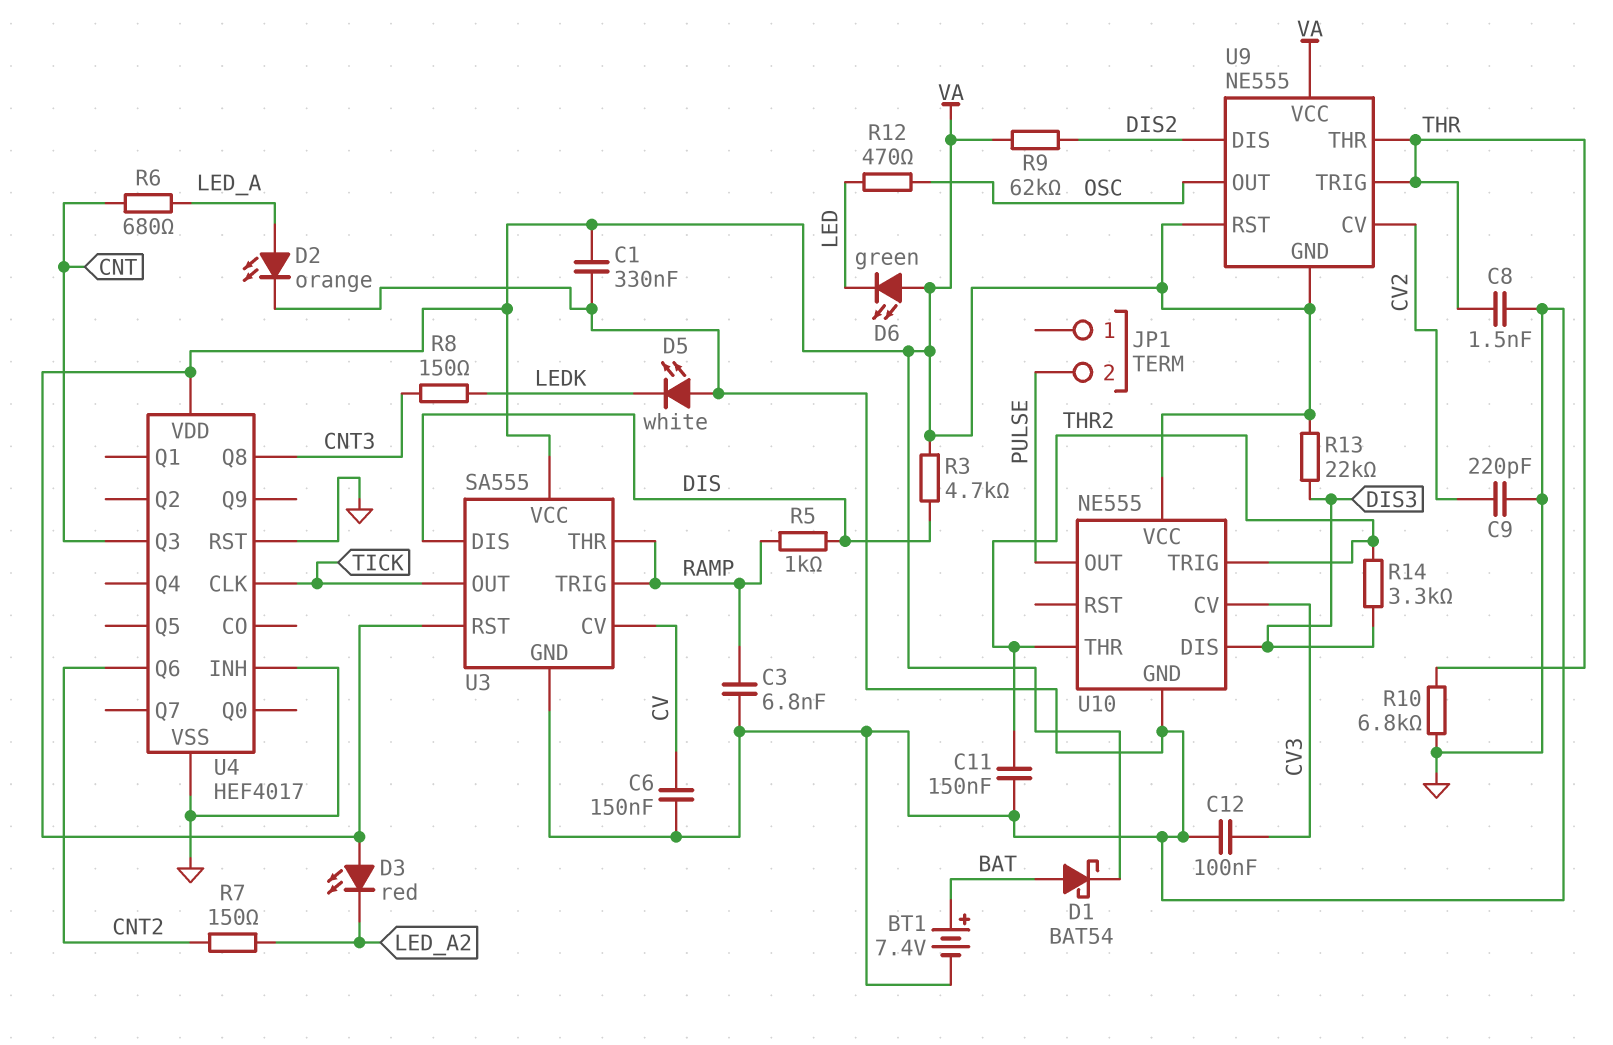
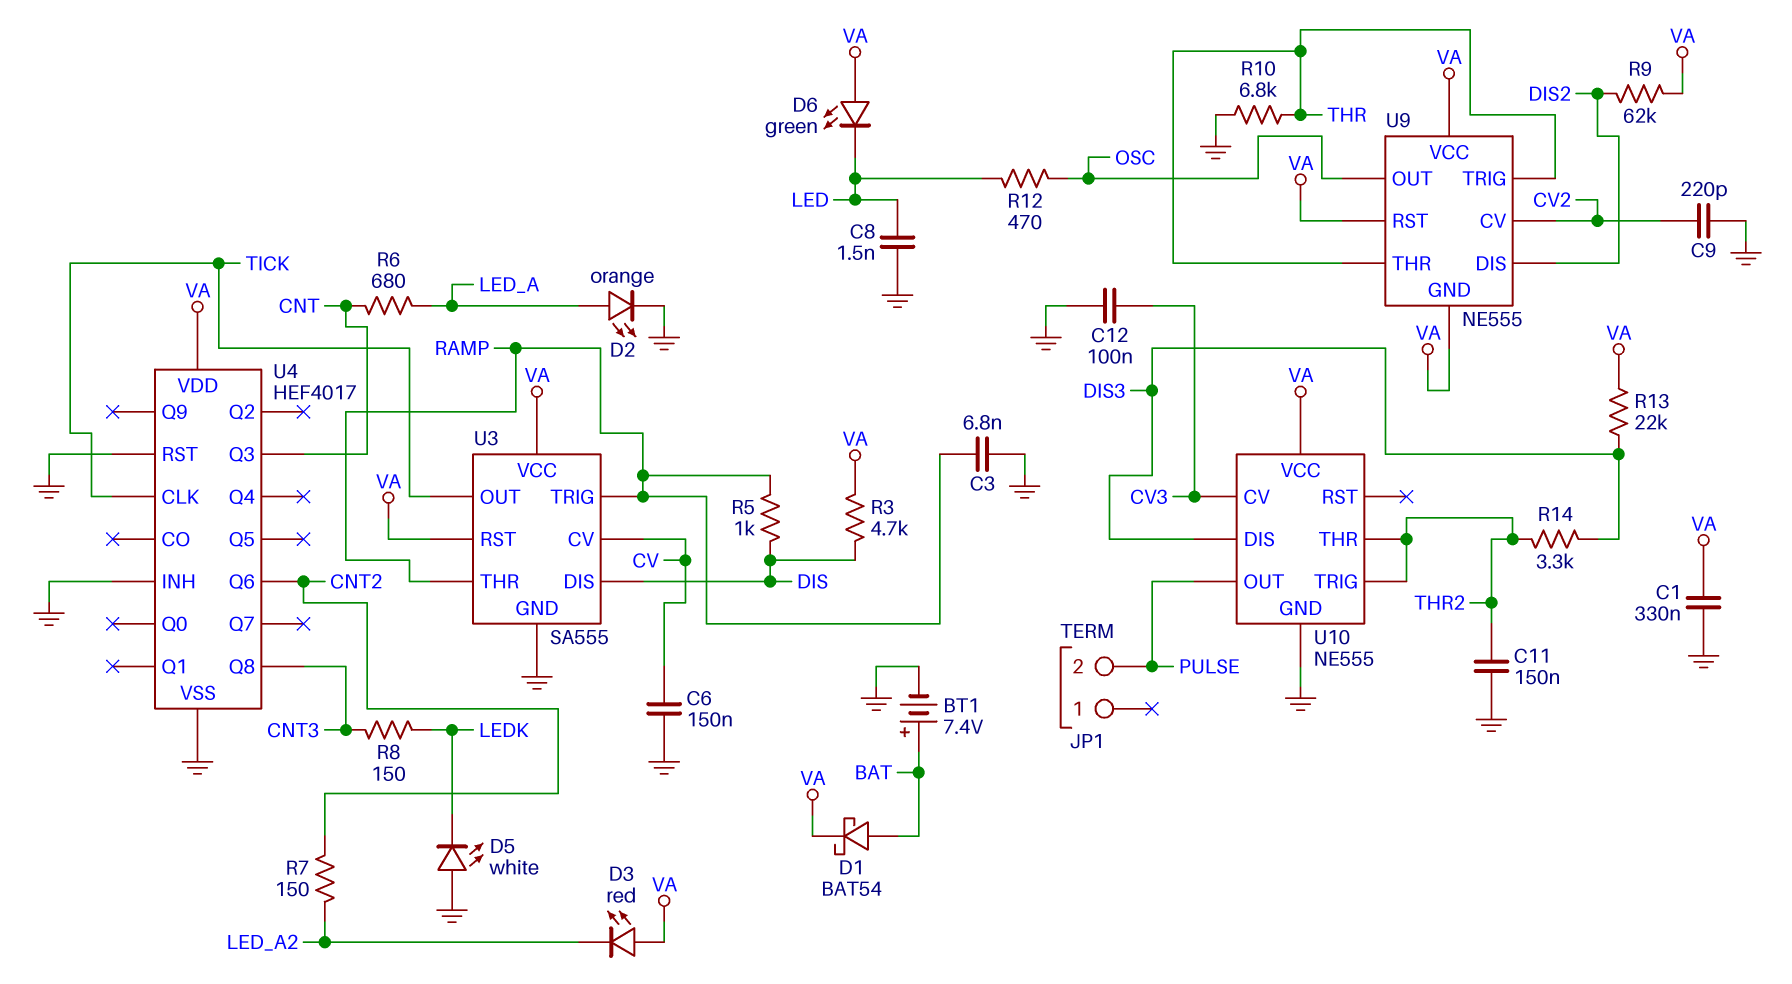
C8: 1.5nF (GND, THR) -> 1.5nF (GND, LED)

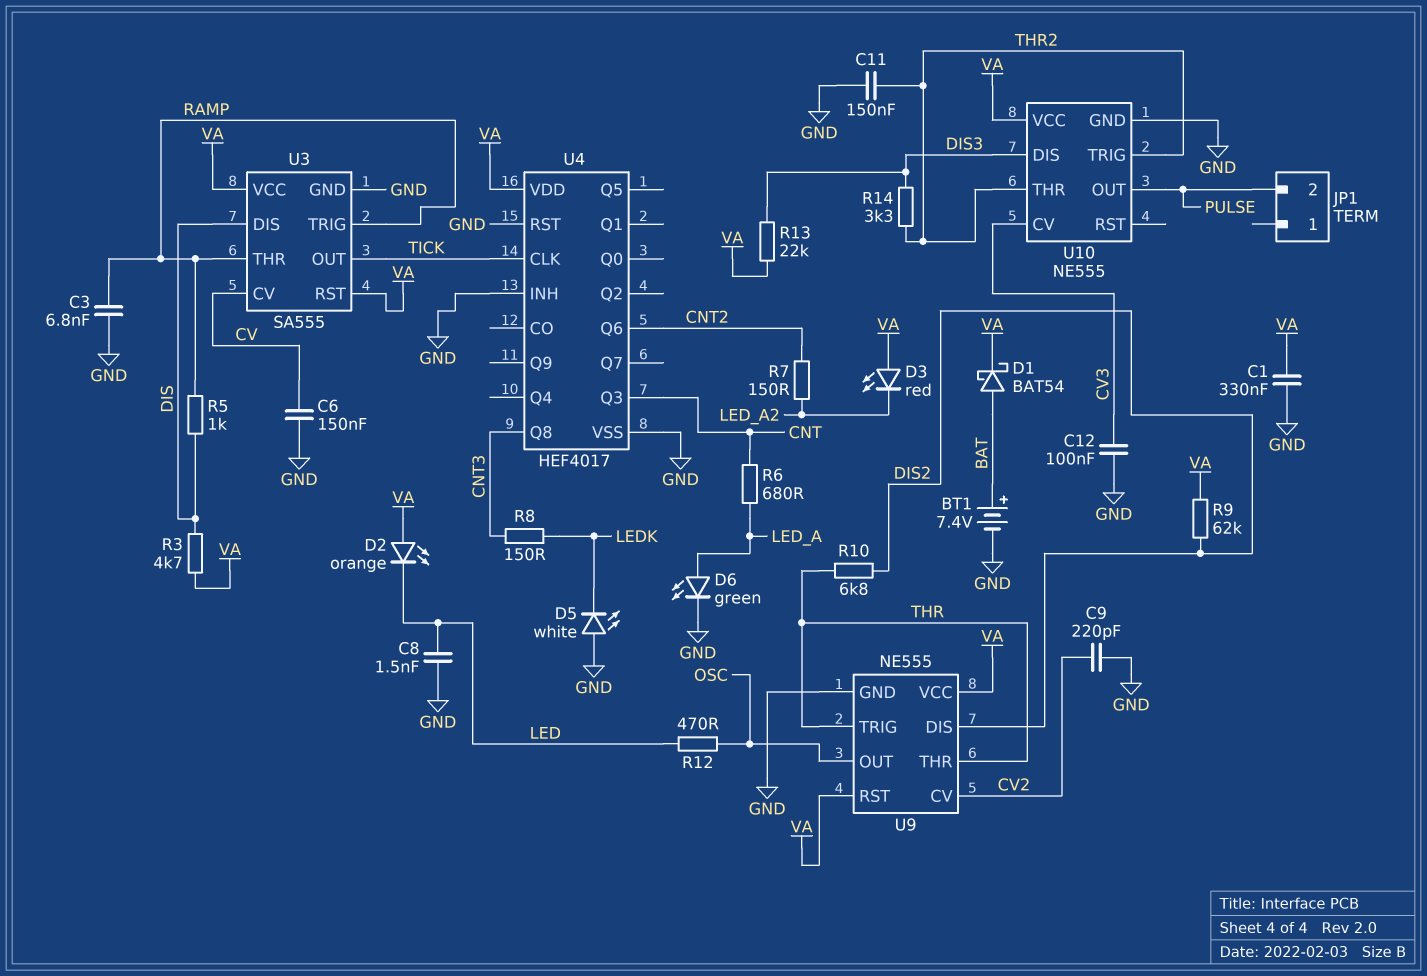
D2: LED orange (A LED_A, K GND) -> LED orange (A VA, K LED)
D6: LED green (A VA, K LED) -> LED green (A LED_A, K GND)
R10: 6.8k (GND, THR) -> 6.8k (DIS2, THR)
U9 pin GND: VA -> GND

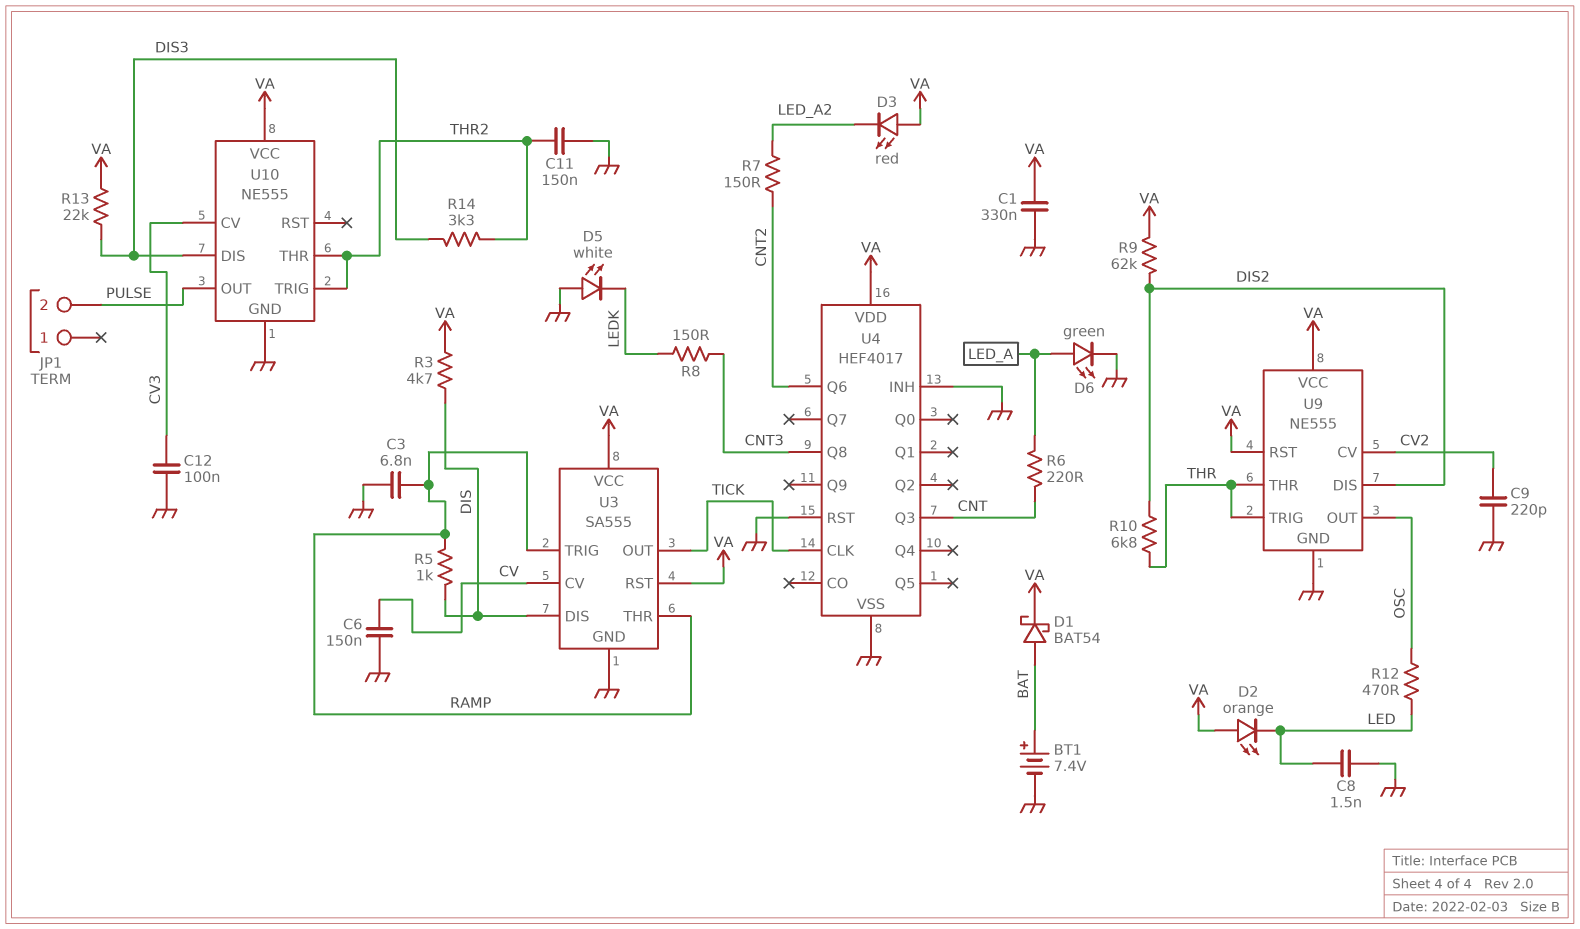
R6: 680 (CNT, LED_A) -> 220 (CNT, LED_A)

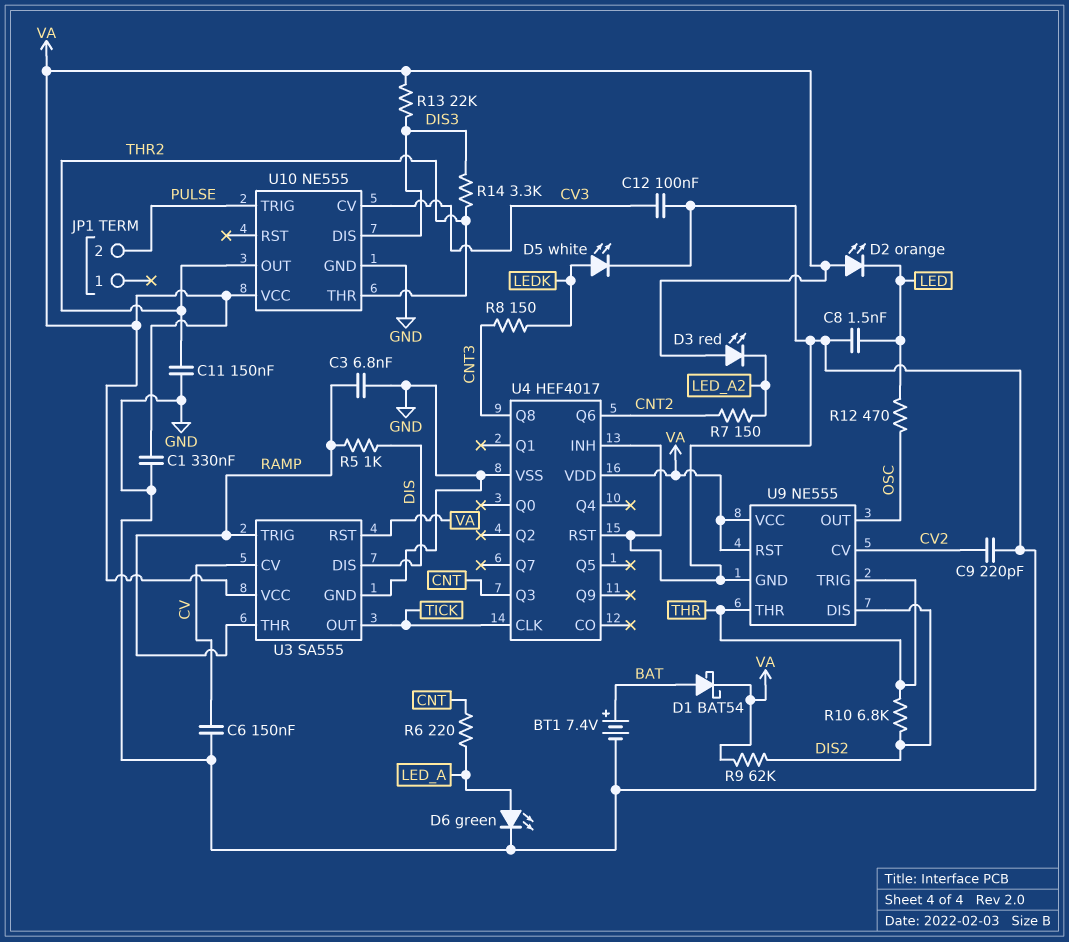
D5: LED white (A GND, K LEDK) -> LED white (A LEDK, K GND)
R3: 4.7k (DIS, VA) -> none
U10 pin OUT: PULSE -> THR2
U10 pin TRIG: THR2 -> PULSE

